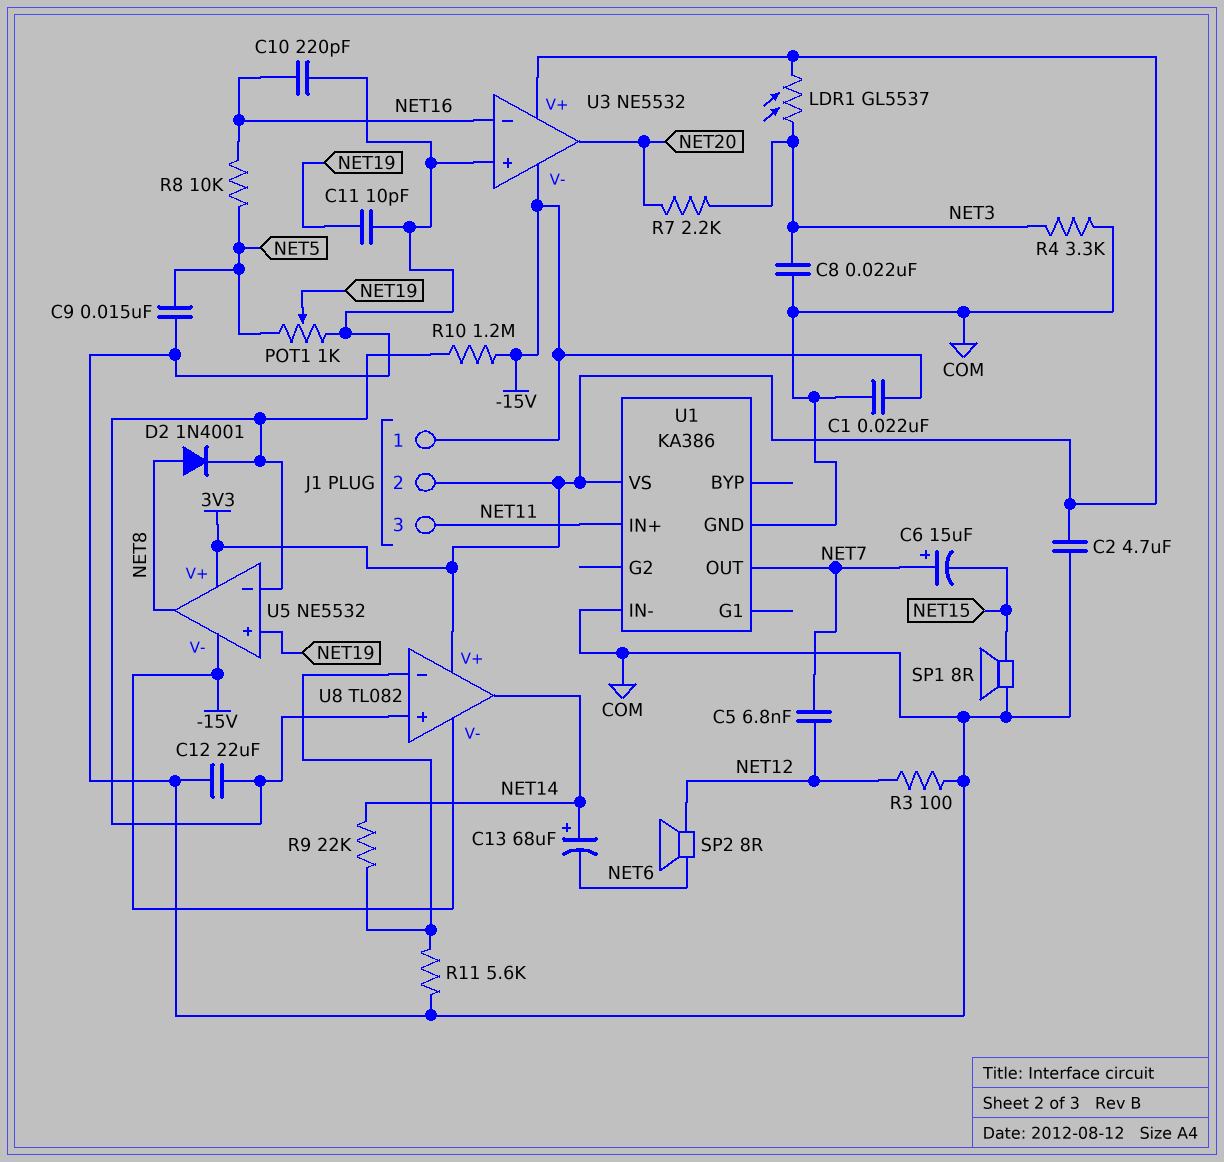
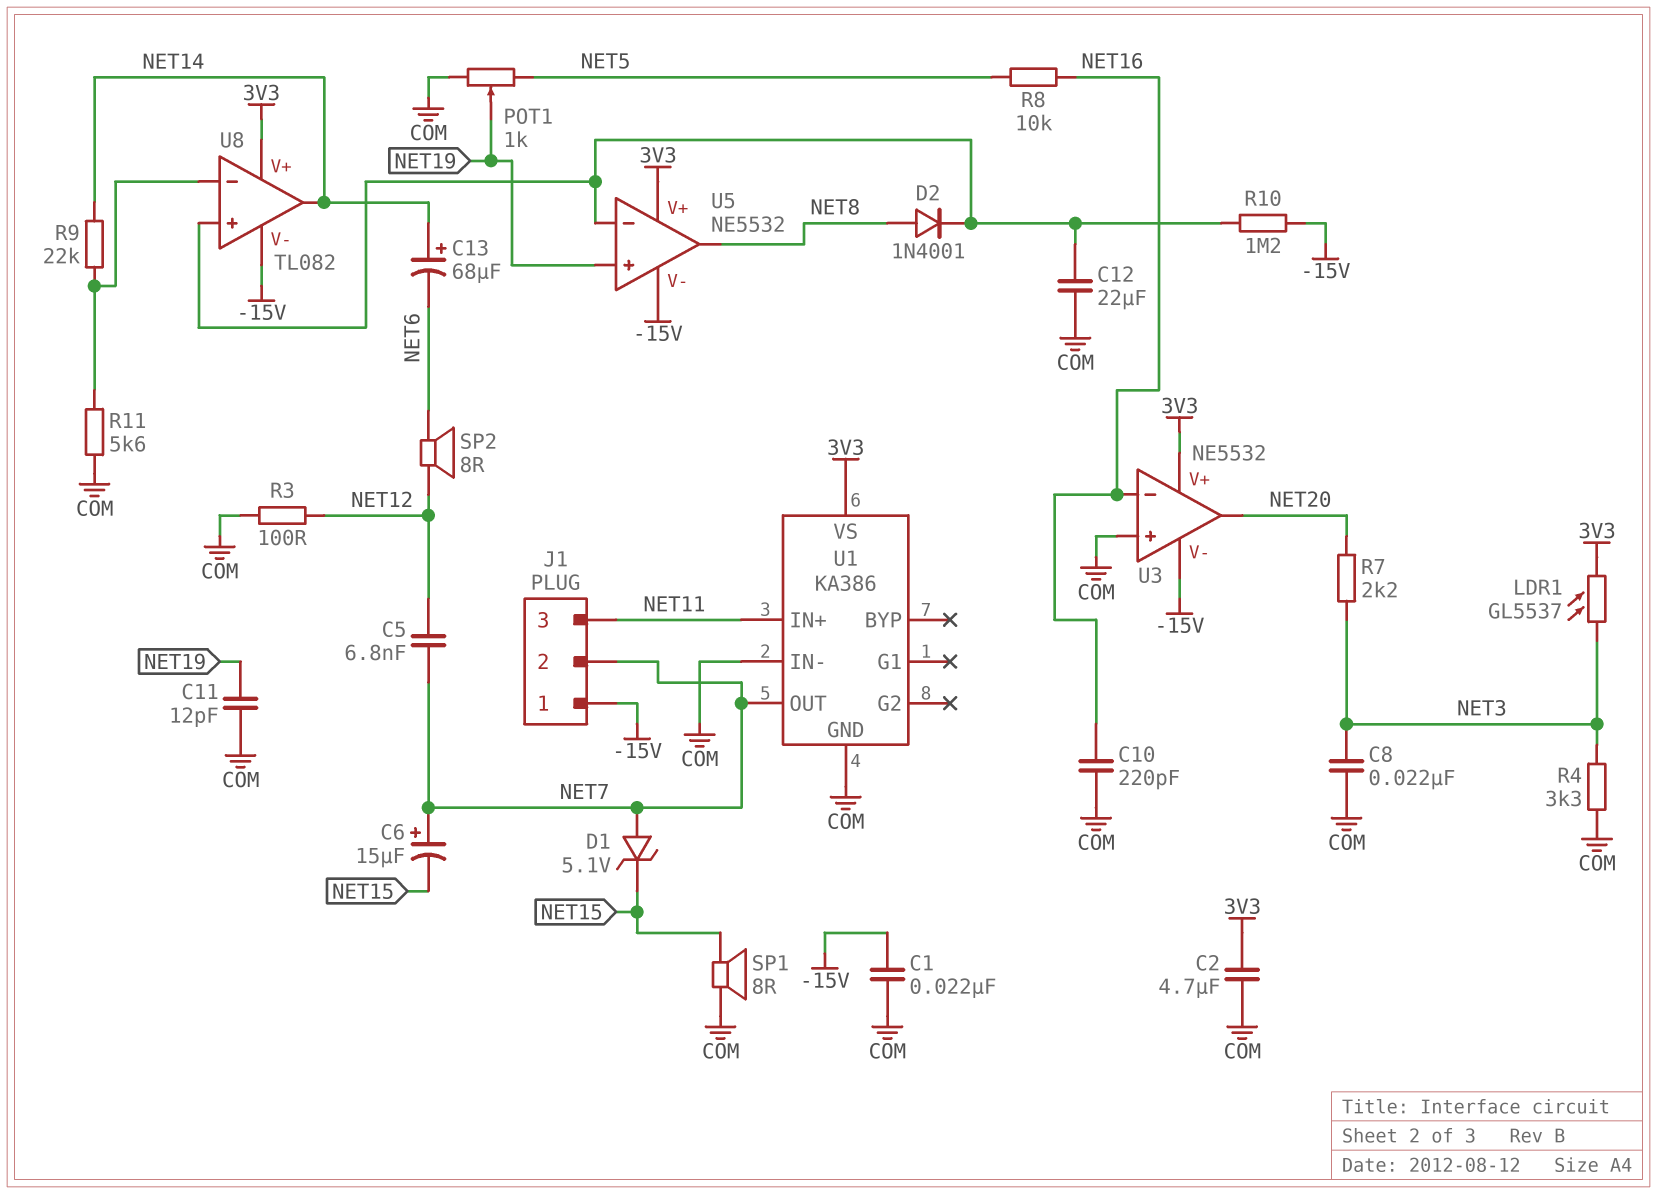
C9: 15nF (COM, NET5) -> none
C11: 10pF (COM, NET19) -> 12pF (COM, NET19)
D1: none -> zener 5.1V (A NET7, K NET15)
J1 pin 2: 3V3 -> NET7

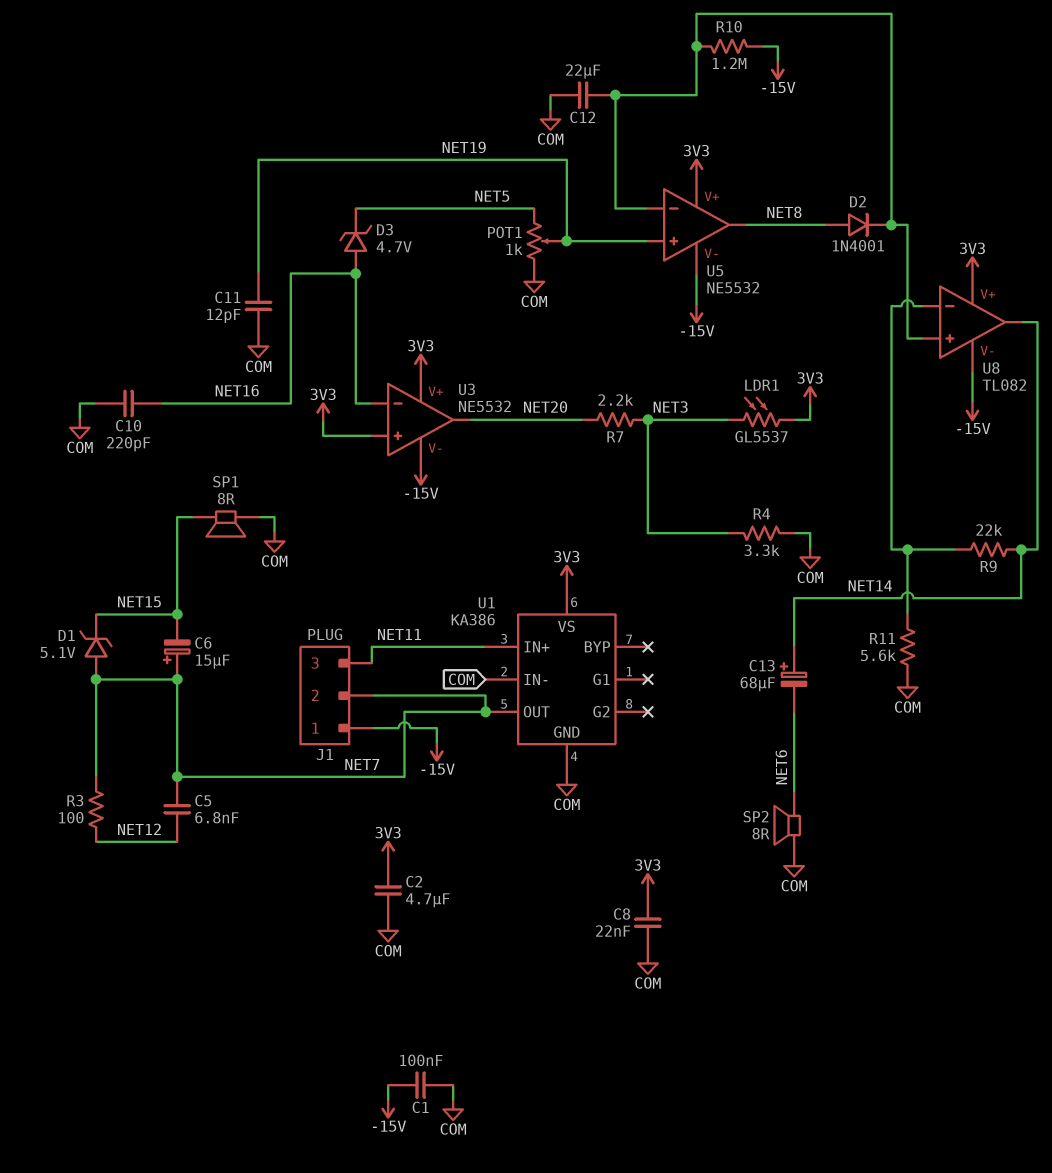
C1: 22nF (-15V, COM) -> 100nF (-15V, COM)
C8: 22nF (COM, NET3) -> 22nF (3V3, COM)
D3: none -> zener 4.7V (A NET16, K NET5)
R3: 100 (COM, NET12) -> 100 (NET7, NET12)
R8: 10k (NET5, NET16) -> none
SP2: speaker 8R (NET6, NET12) -> speaker 8R (COM, NET6)
U3 pin in+: COM -> 3V3

